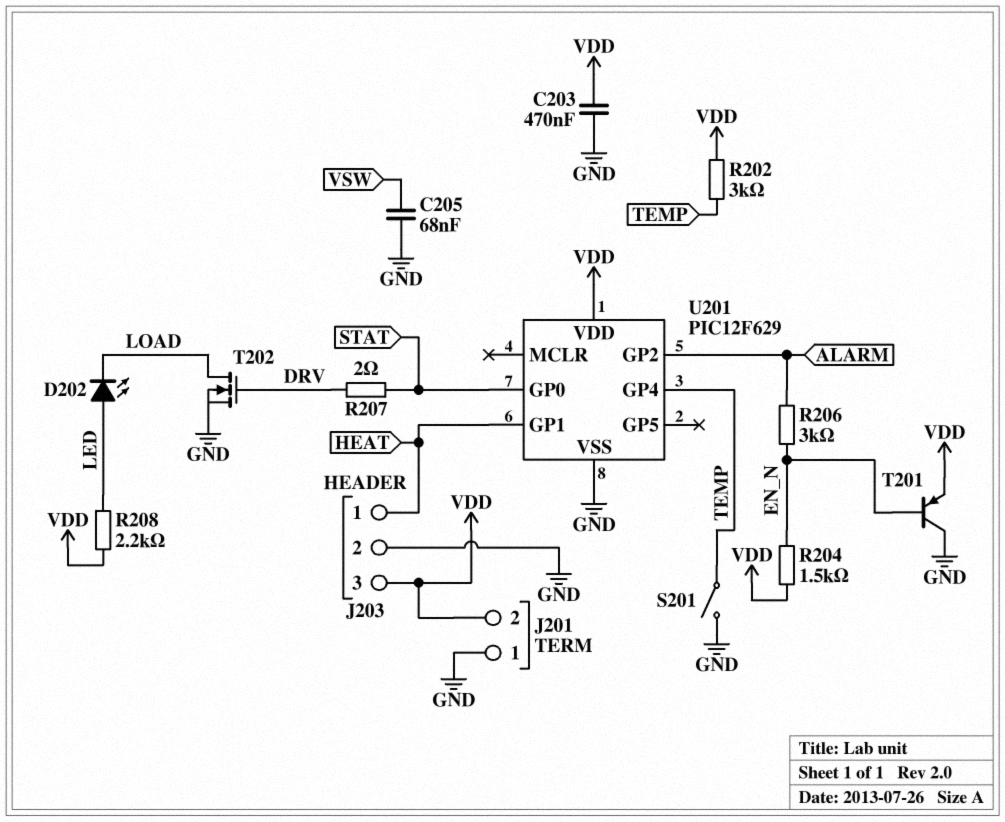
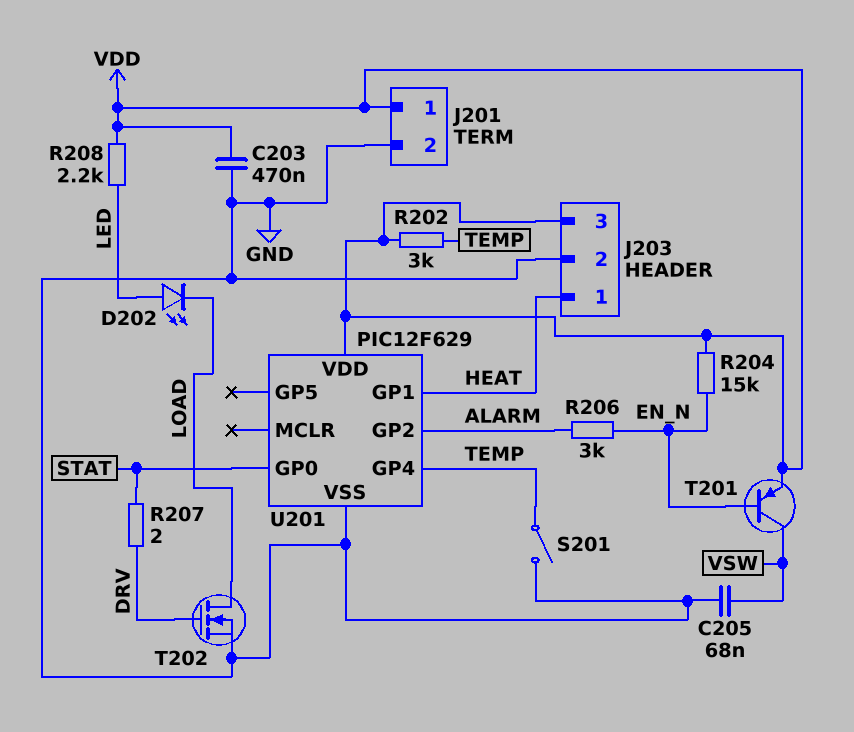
J201 pin 1: GND -> VDD
J201 pin 2: VDD -> GND
R204: 1.5k (EN_N, VDD) -> 15k (EN_N, VDD)
T201: PNP (B EN_N, C GND, E VDD) -> PNP (B EN_N, C VSW, E VDD)

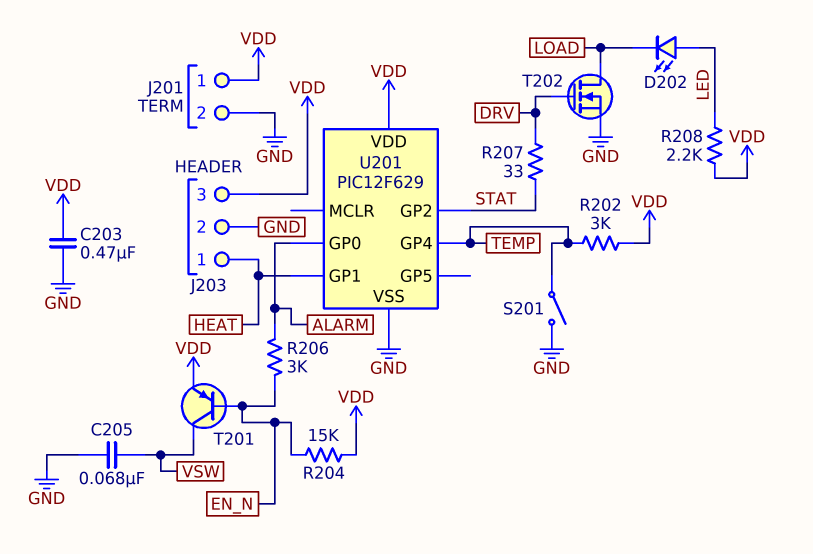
R207: 2 (DRV, STAT) -> 33 (DRV, STAT)
U201 pin GP0: STAT -> ALARM
U201 pin GP2: ALARM -> STAT

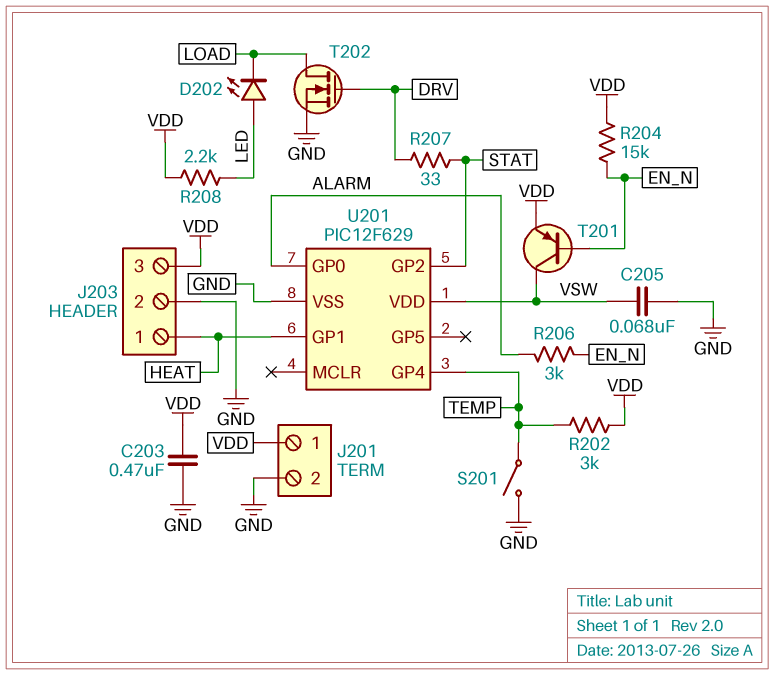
U201 pin VDD: VDD -> VSW

